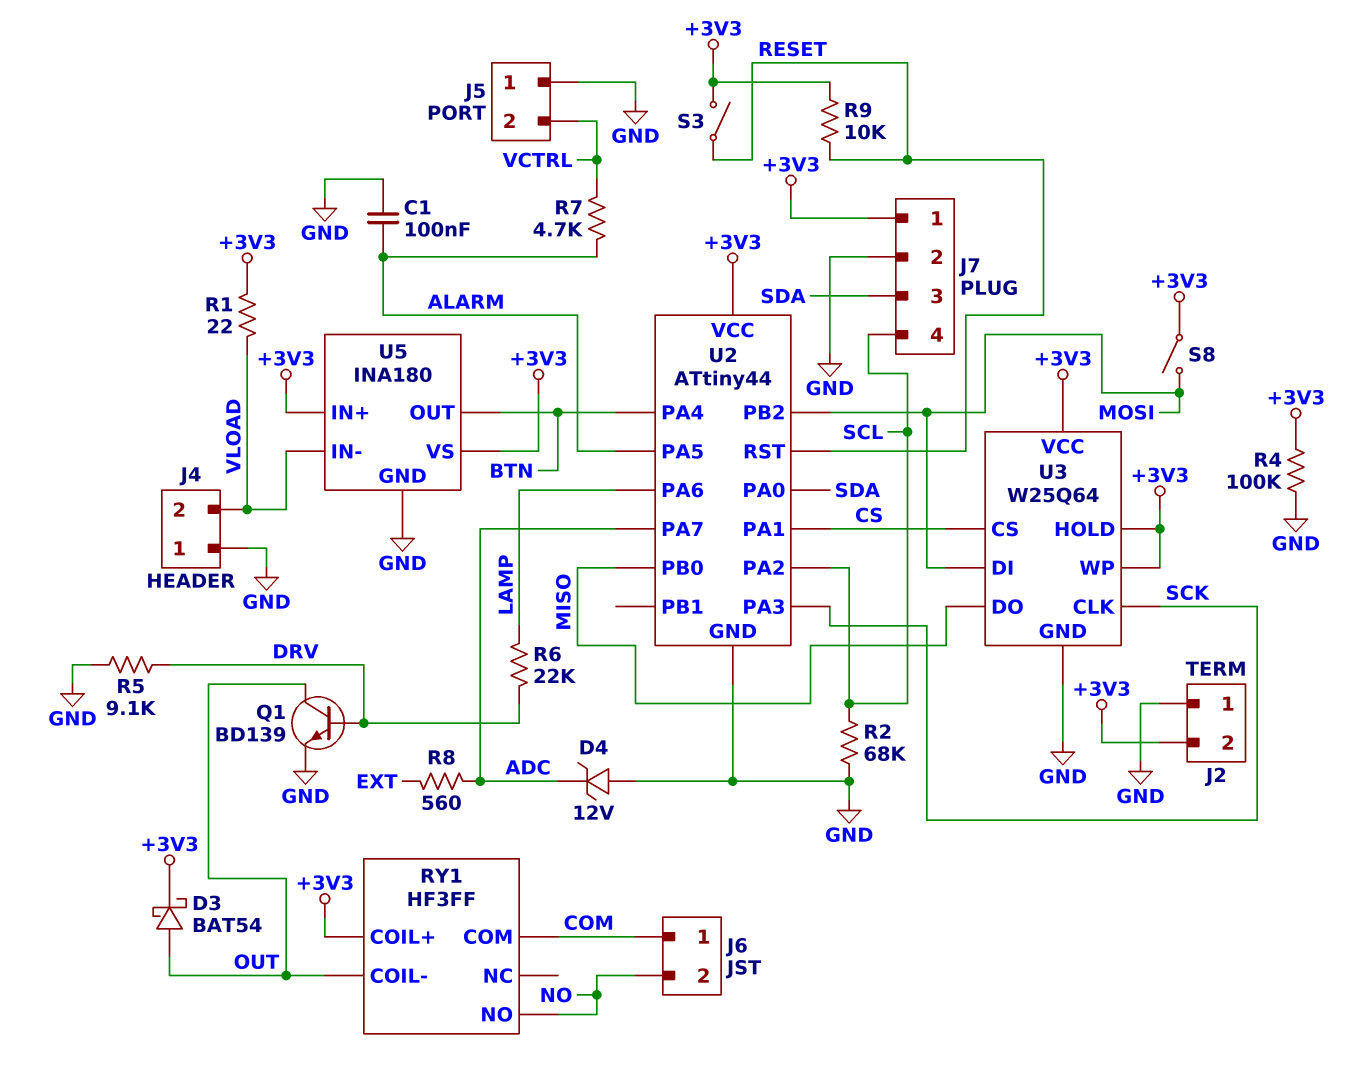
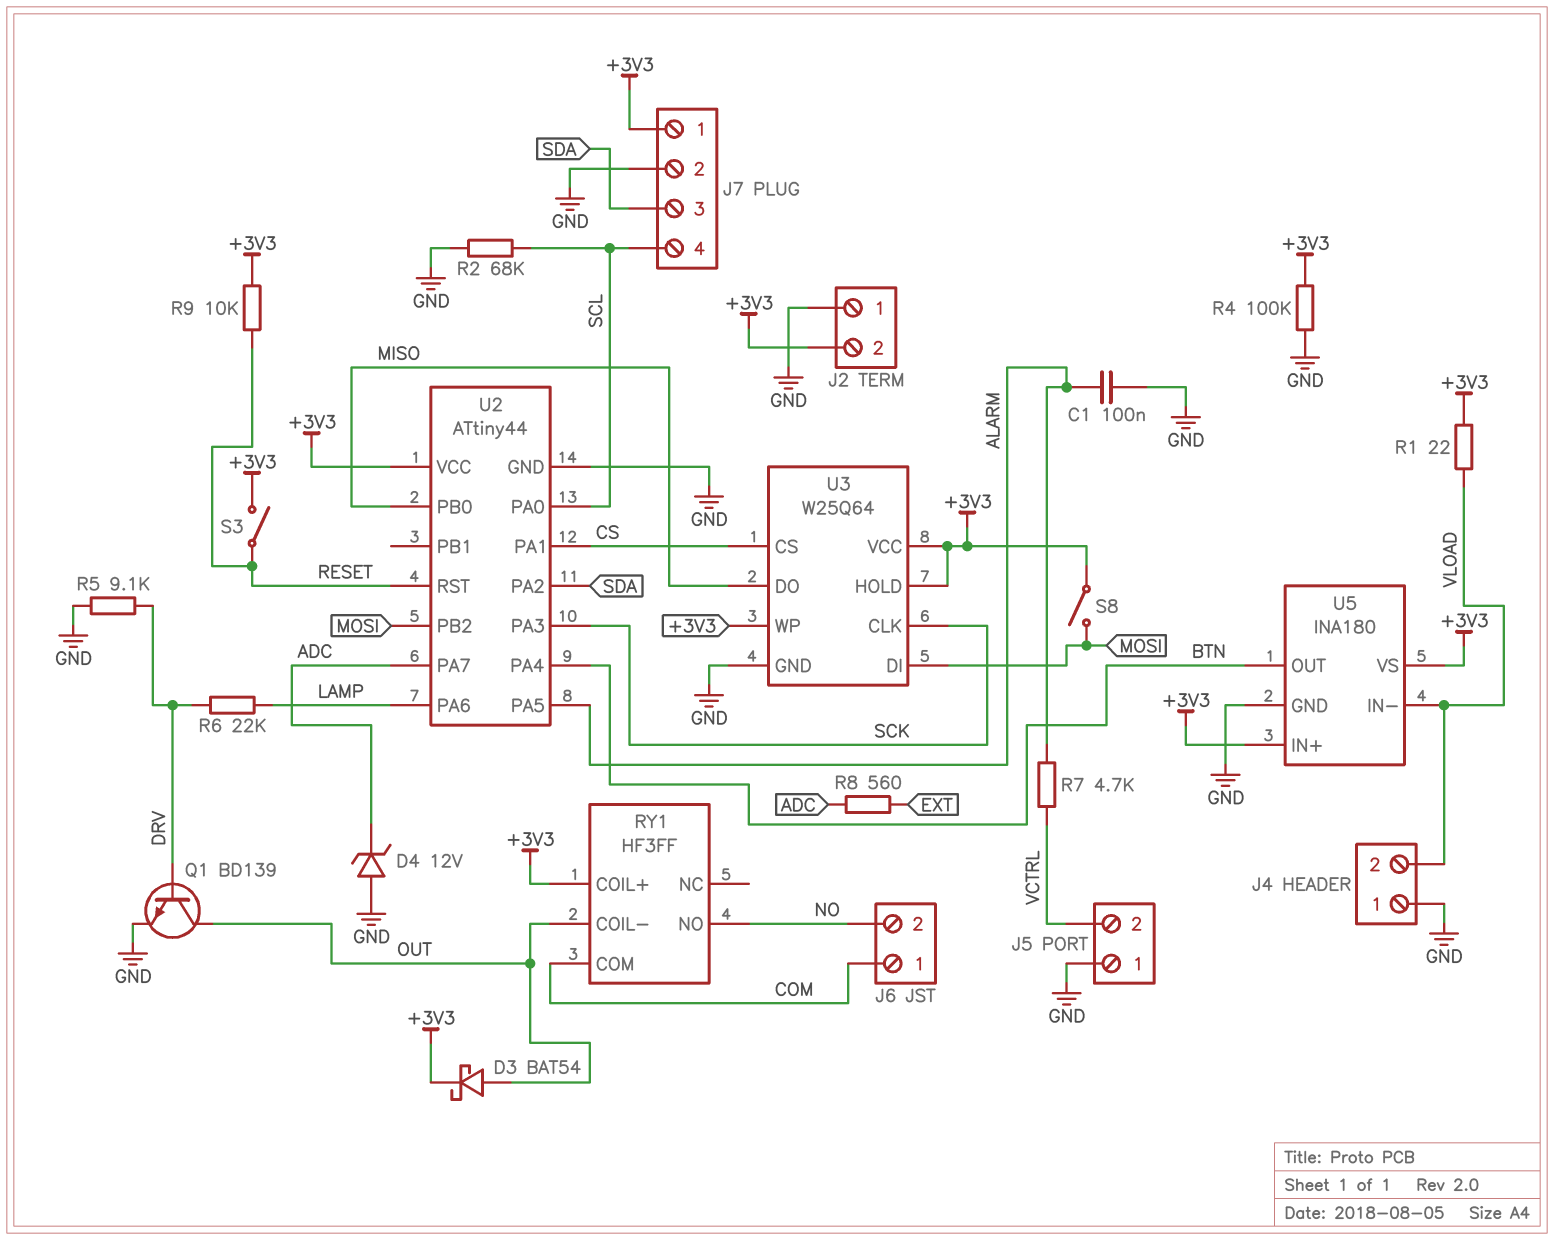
U2 pin PA0: SDA -> SCL
U2 pin PA2: SCL -> SDA

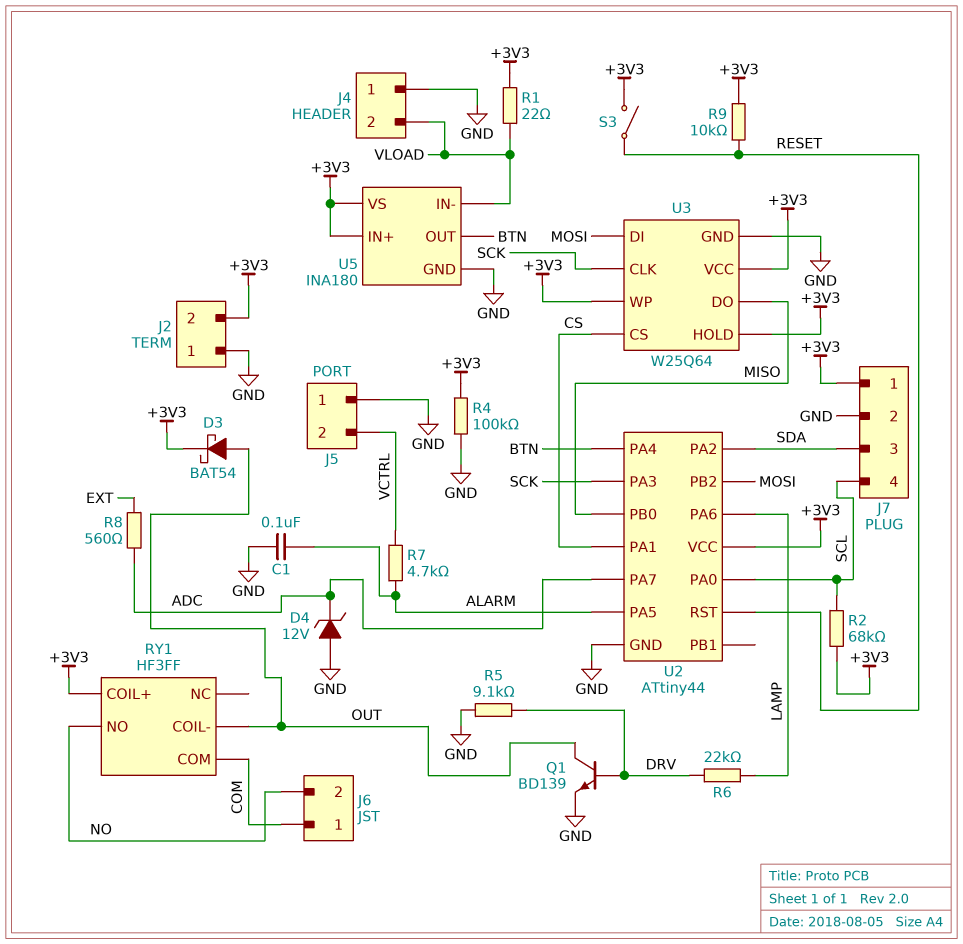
R2: 68k (GND, SCL) -> 68k (+3V3, SCL)
S8: switch (+3V3, MOSI) -> none

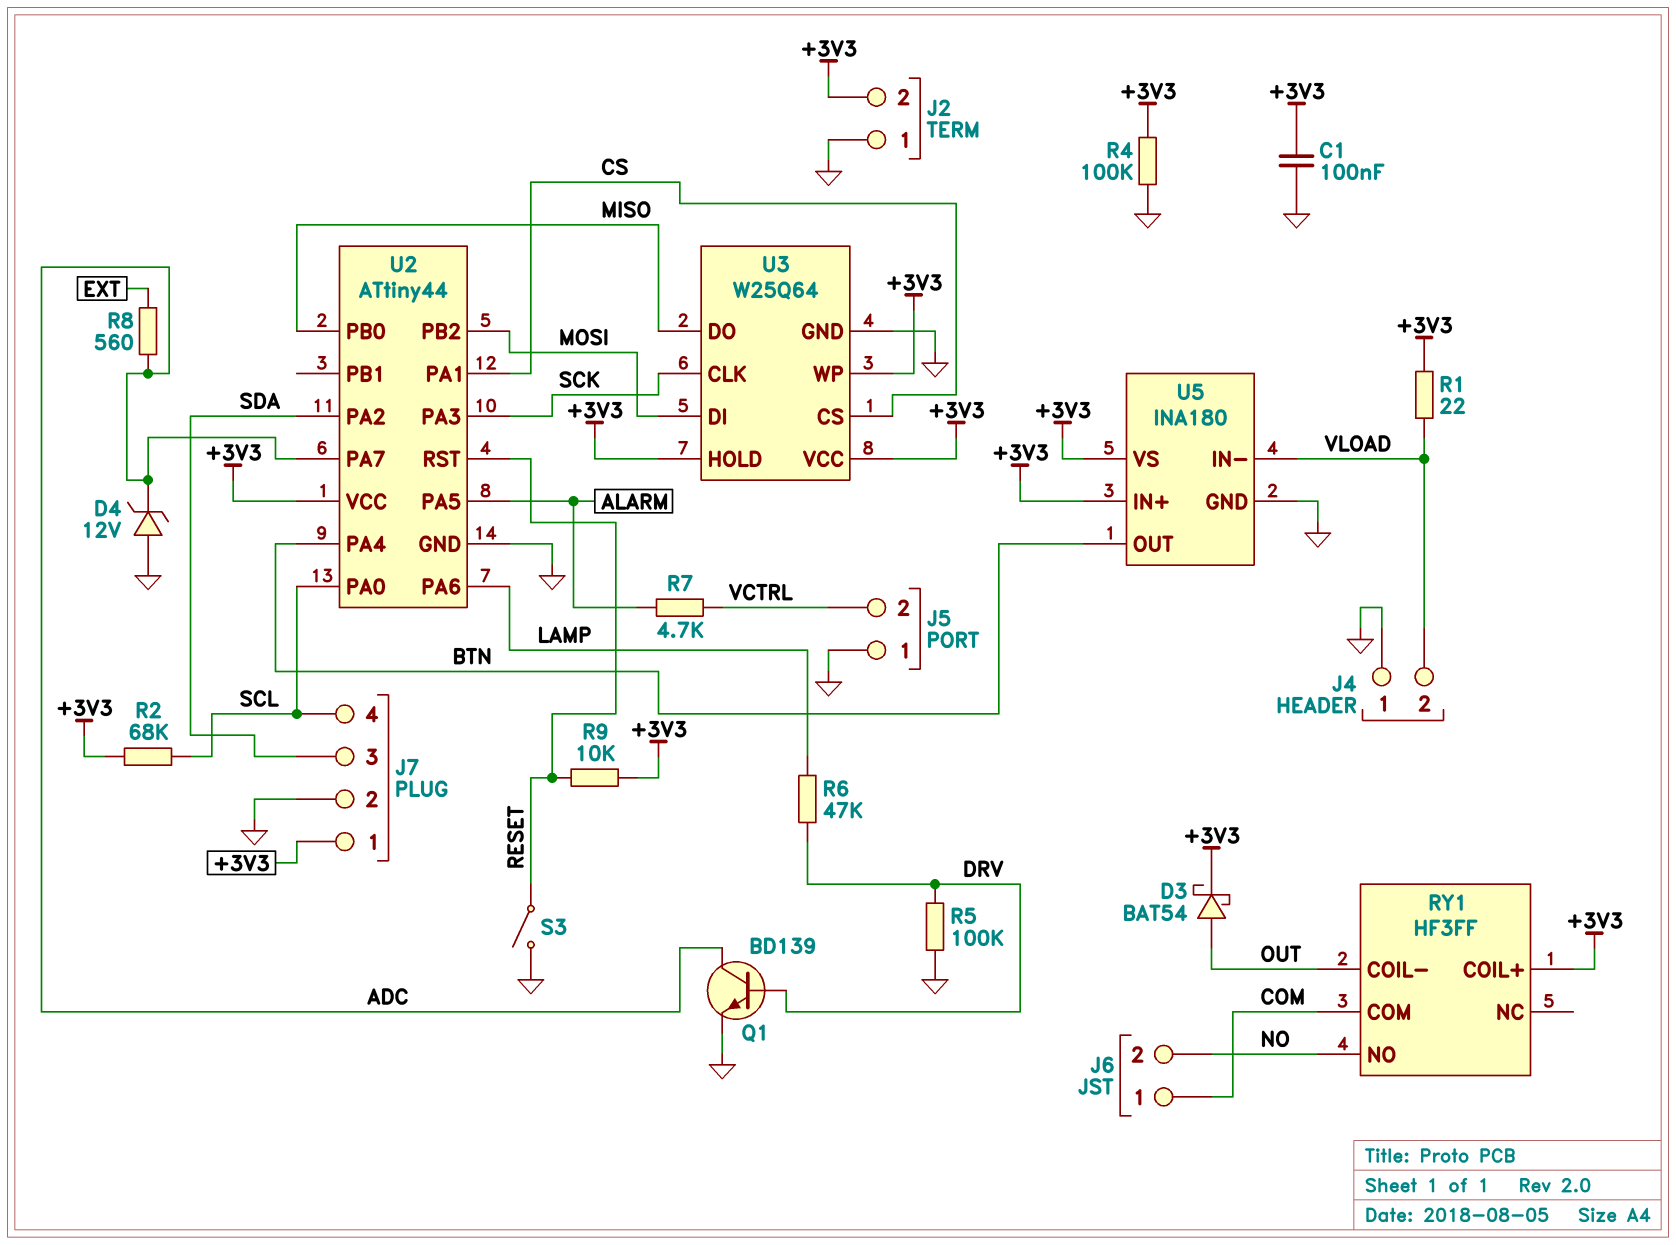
C1: 100nF (ALARM, GND) -> 100nF (+3V3, GND)
Q1: NPN BD139 (B DRV, C OUT, E GND) -> NPN BD139 (B DRV, C ADC, E GND)
R5: 9.1k (DRV, GND) -> 100k (DRV, GND)
R6: 22k (DRV, LAMP) -> 47k (DRV, LAMP)
S3: switch (+3V3, RESET) -> switch (GND, RESET)

